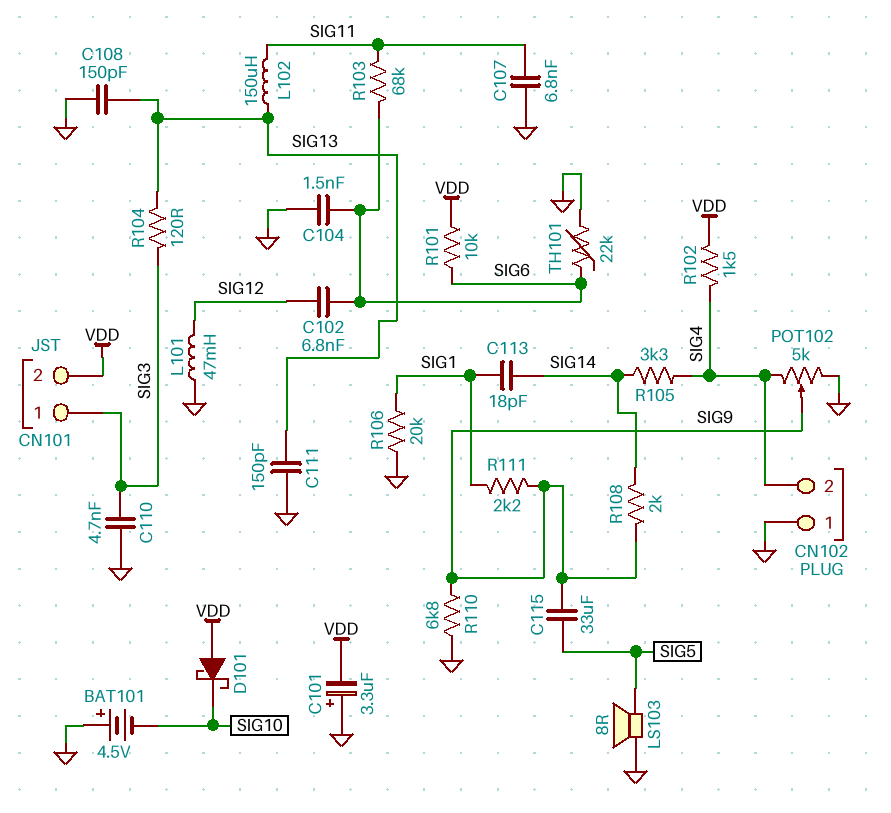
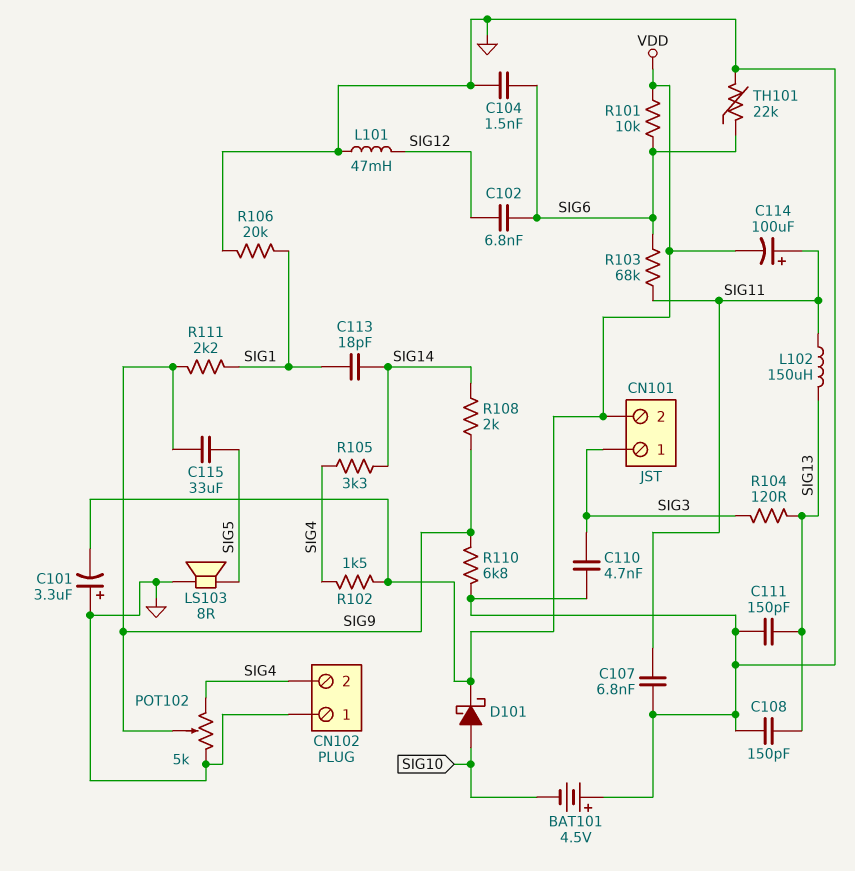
C114: none -> 100uF (plus SIG11, minus VDD)
D101: schottky (A VDD, K SIG10) -> schottky (A SIG10, K VDD)

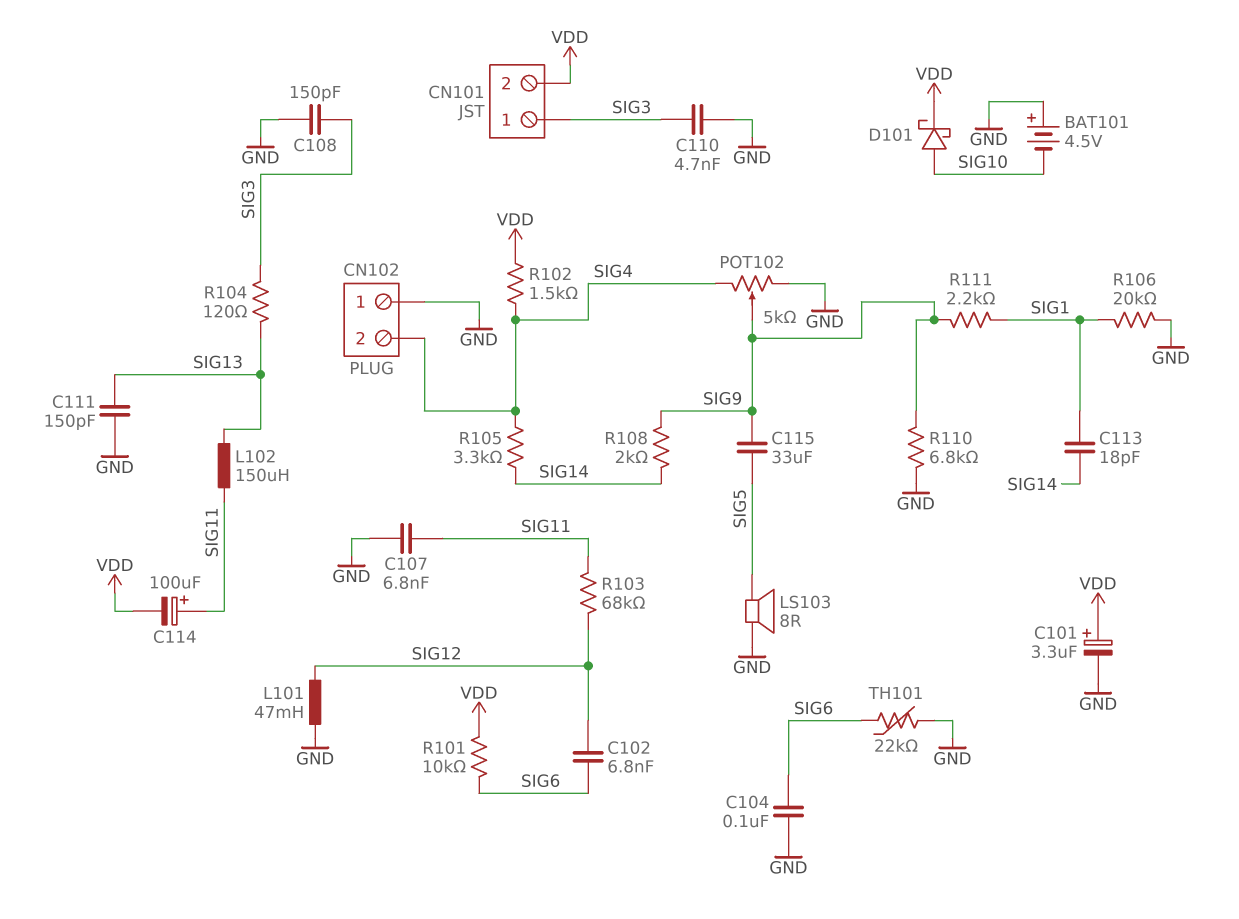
C101: 3.3uF (plus GND, minus VDD) -> 3.3uF (plus VDD, minus GND)
C104: 1.5nF (GND, SIG6) -> 100nF (GND, SIG6)
C108: 150pF (GND, SIG13) -> 150pF (GND, SIG3)
R103: 68k (SIG6, SIG11) -> 68k (SIG11, SIG12)

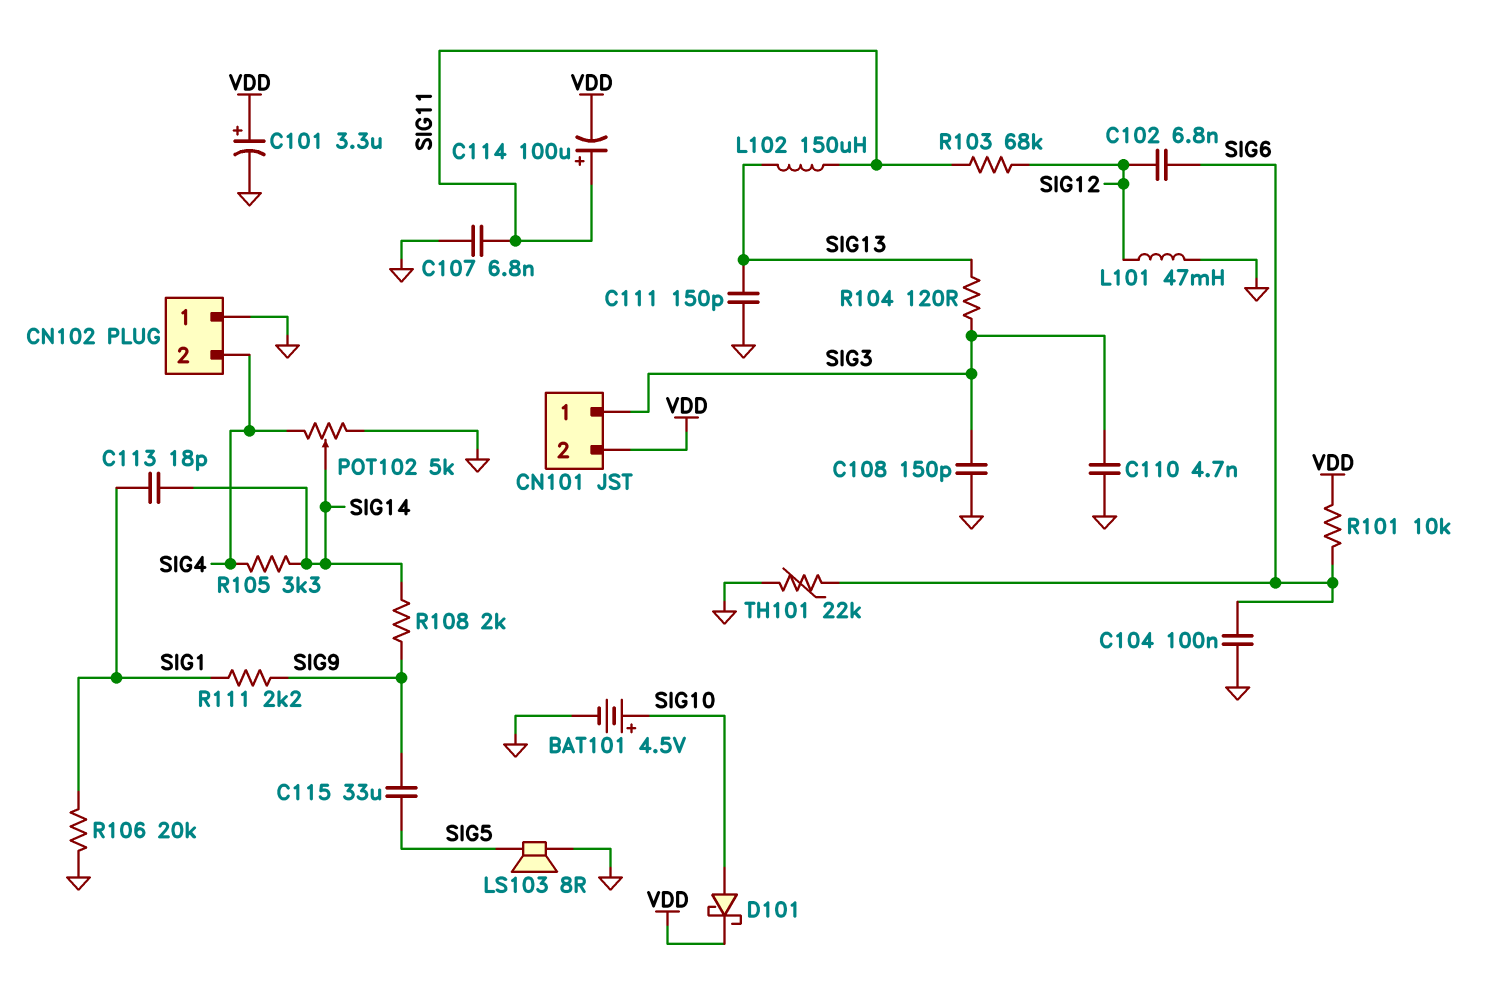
BAT101: 4.5V (plus GND, minus SIG10) -> 4.5V (plus SIG10, minus GND)
POT102: 5k (GND, SIG4, wiper SIG9) -> 5k (GND, SIG4, wiper SIG14)
R102: 1.5k (SIG4, VDD) -> none
R110: 6.8k (GND, SIG9) -> none

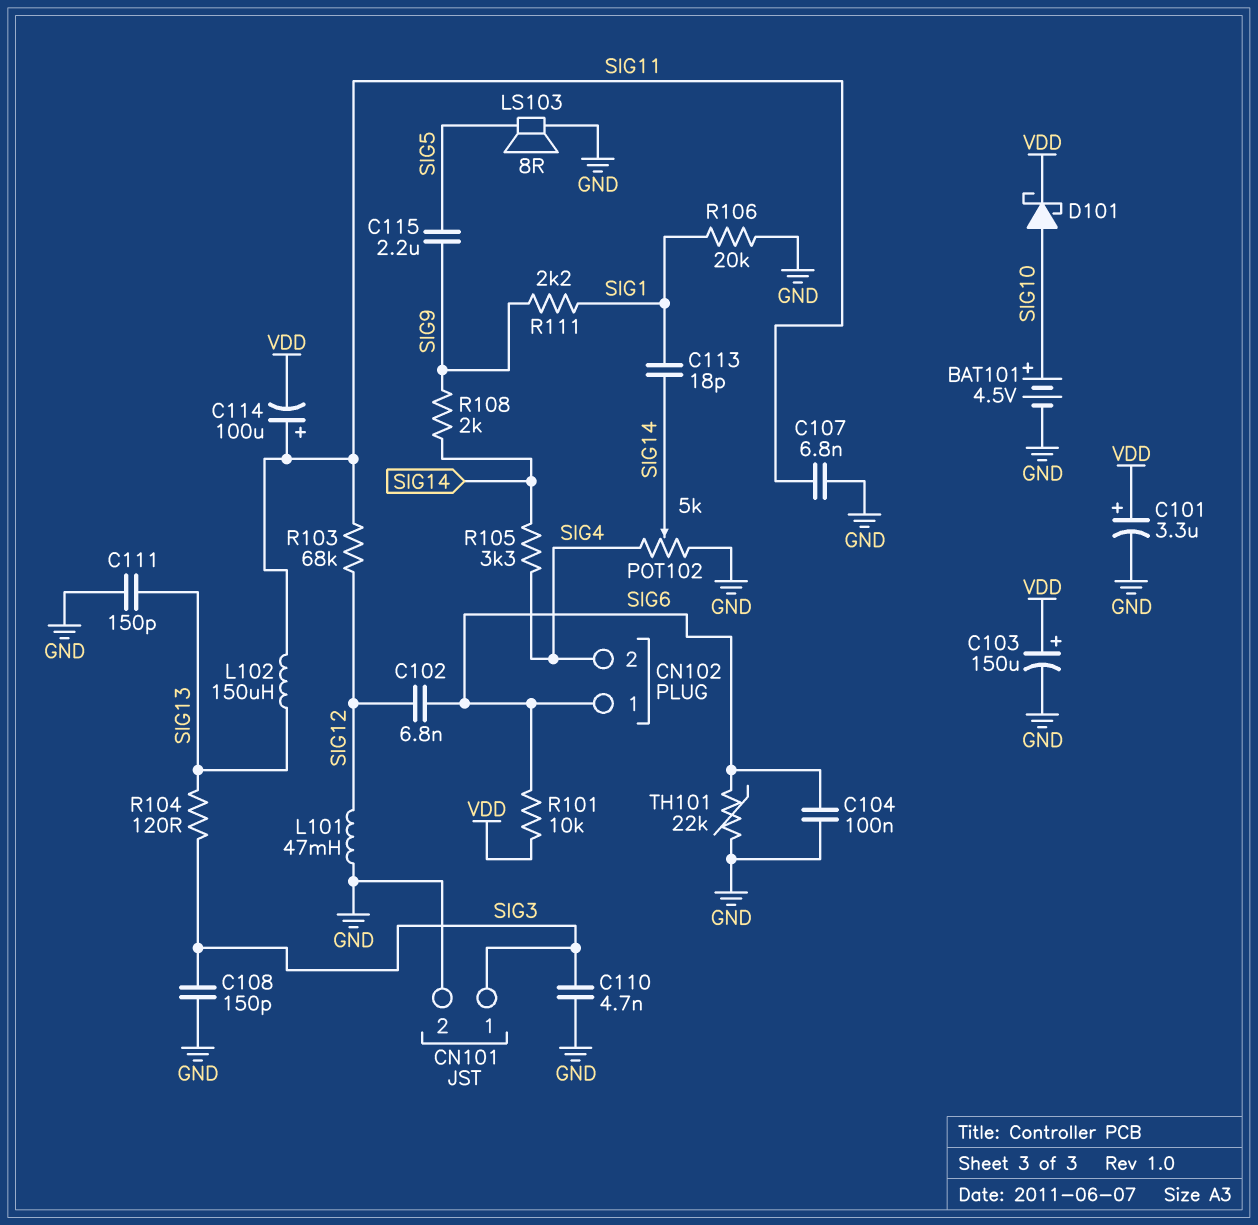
C103: none -> 150uF (plus VDD, minus GND)
C115: 33uF (SIG5, SIG9) -> 2.2uF (SIG5, SIG9)
CN101 pin 2: VDD -> GND
CN102 pin 1: GND -> SIG6

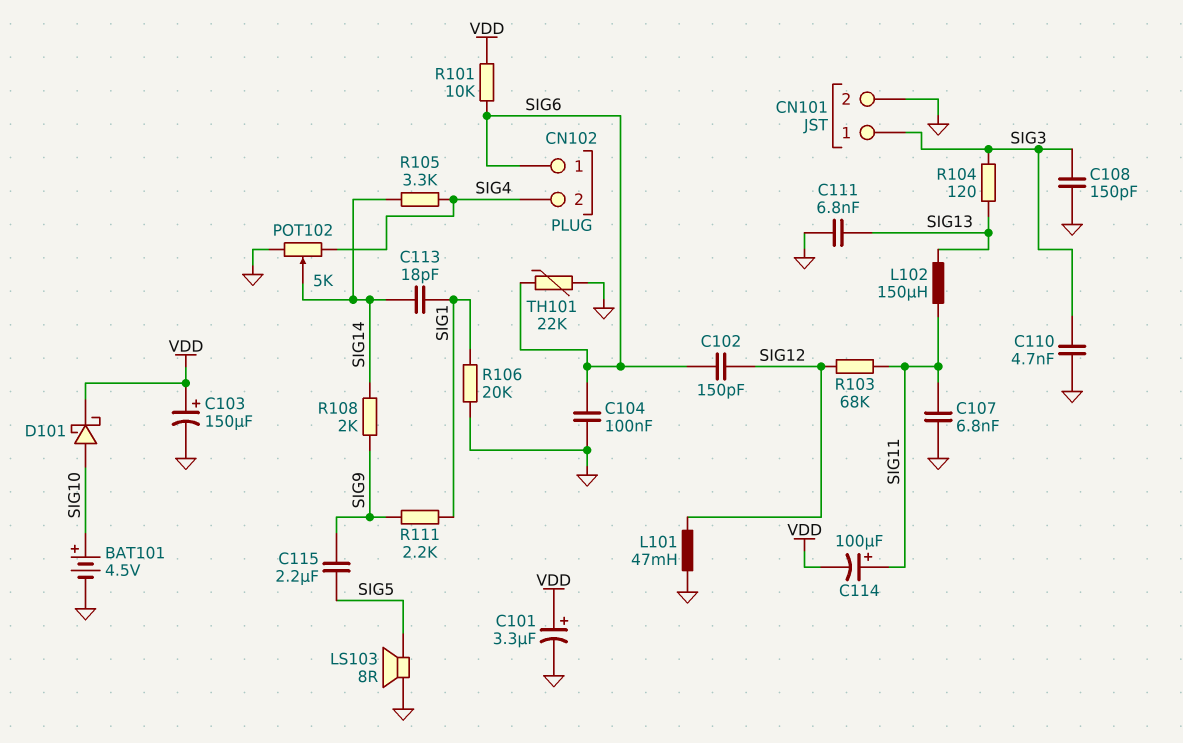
C102: 6.8nF (SIG6, SIG12) -> 150pF (SIG6, SIG12)
C111: 150pF (GND, SIG13) -> 6.8nF (GND, SIG13)

